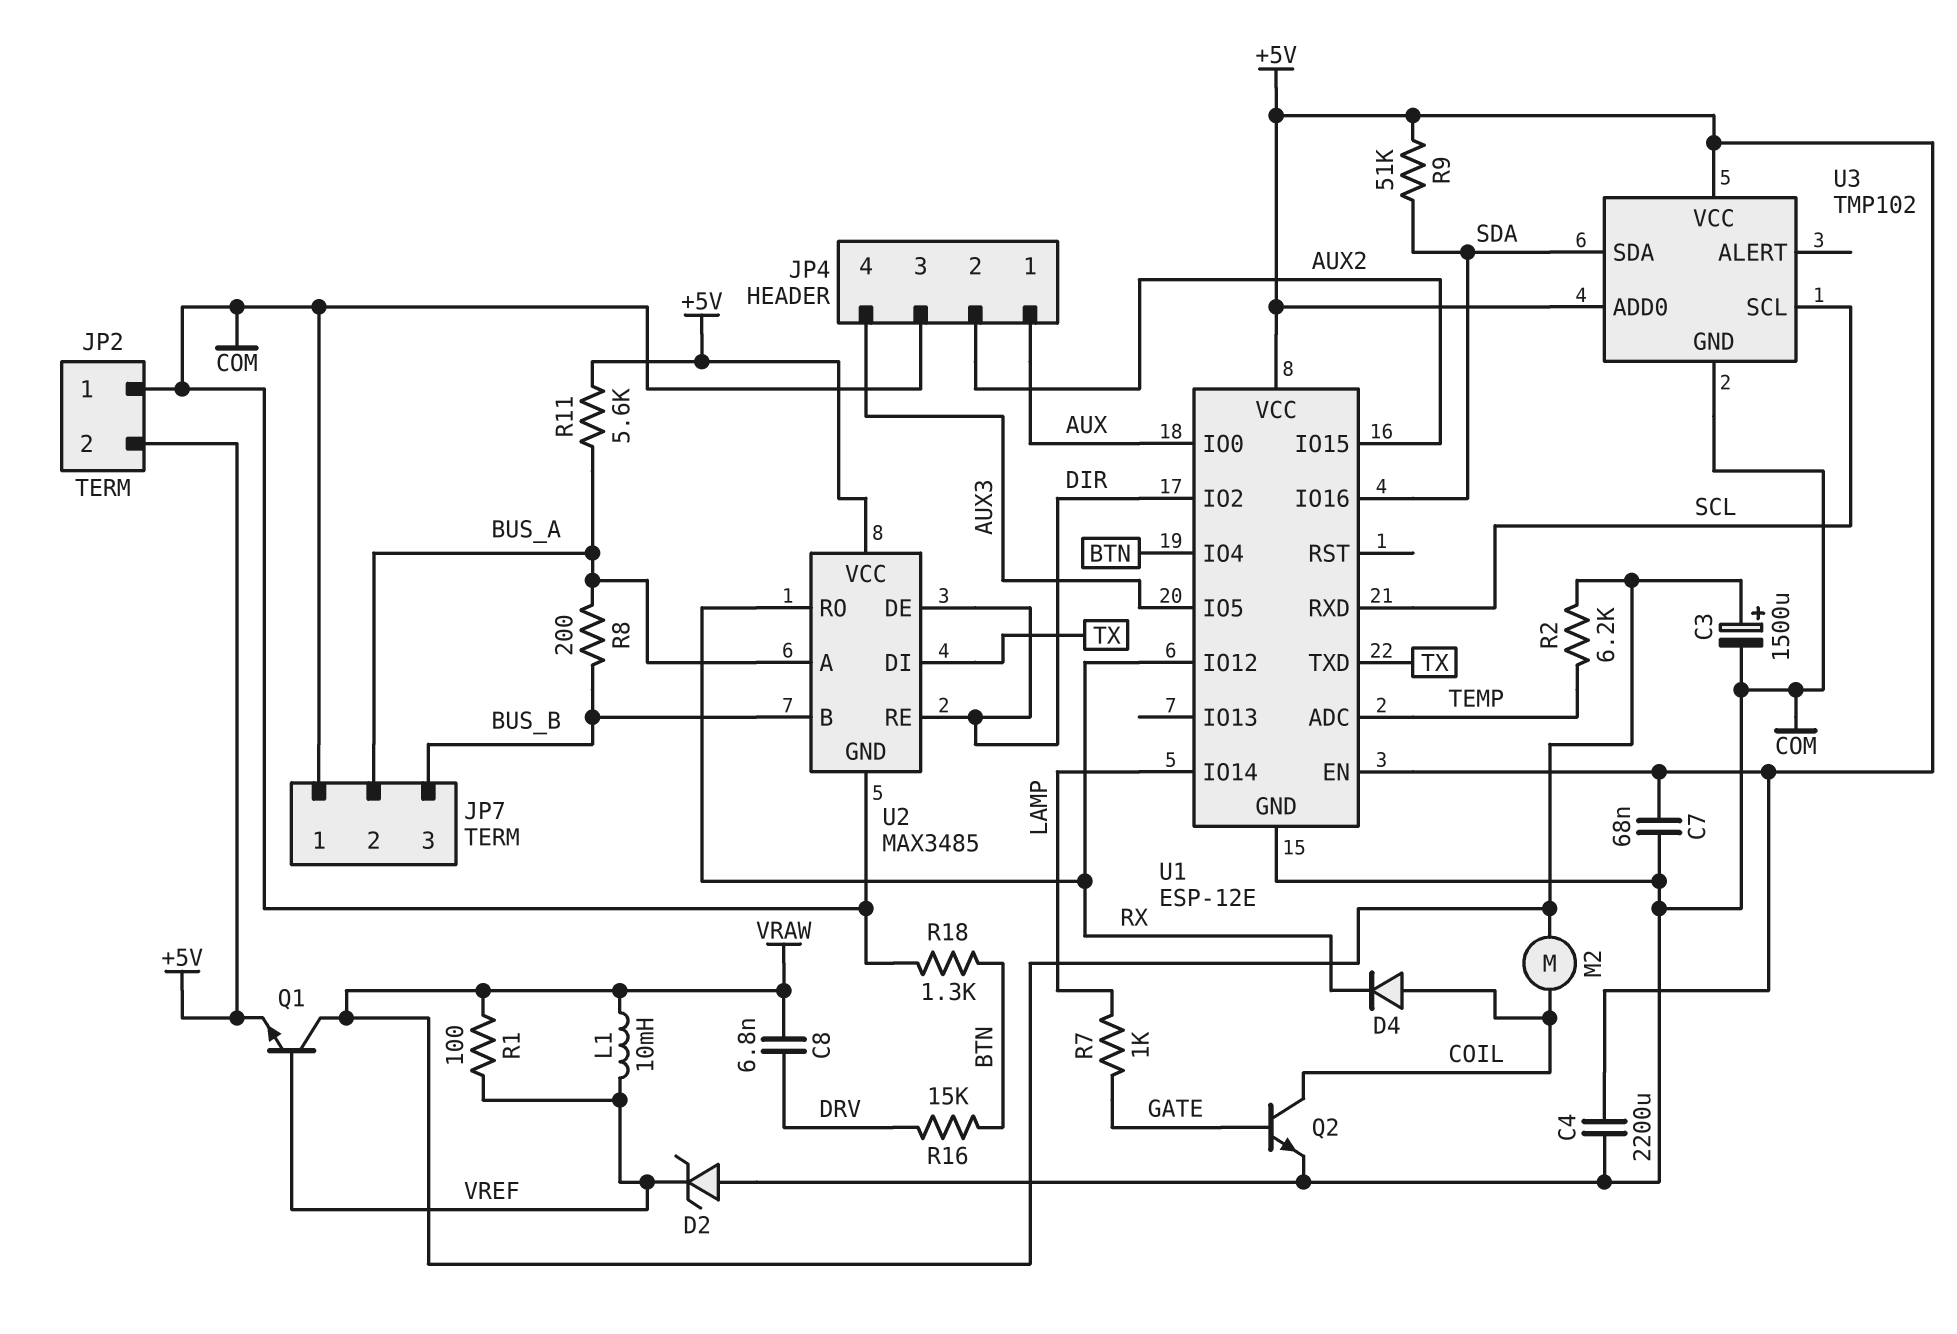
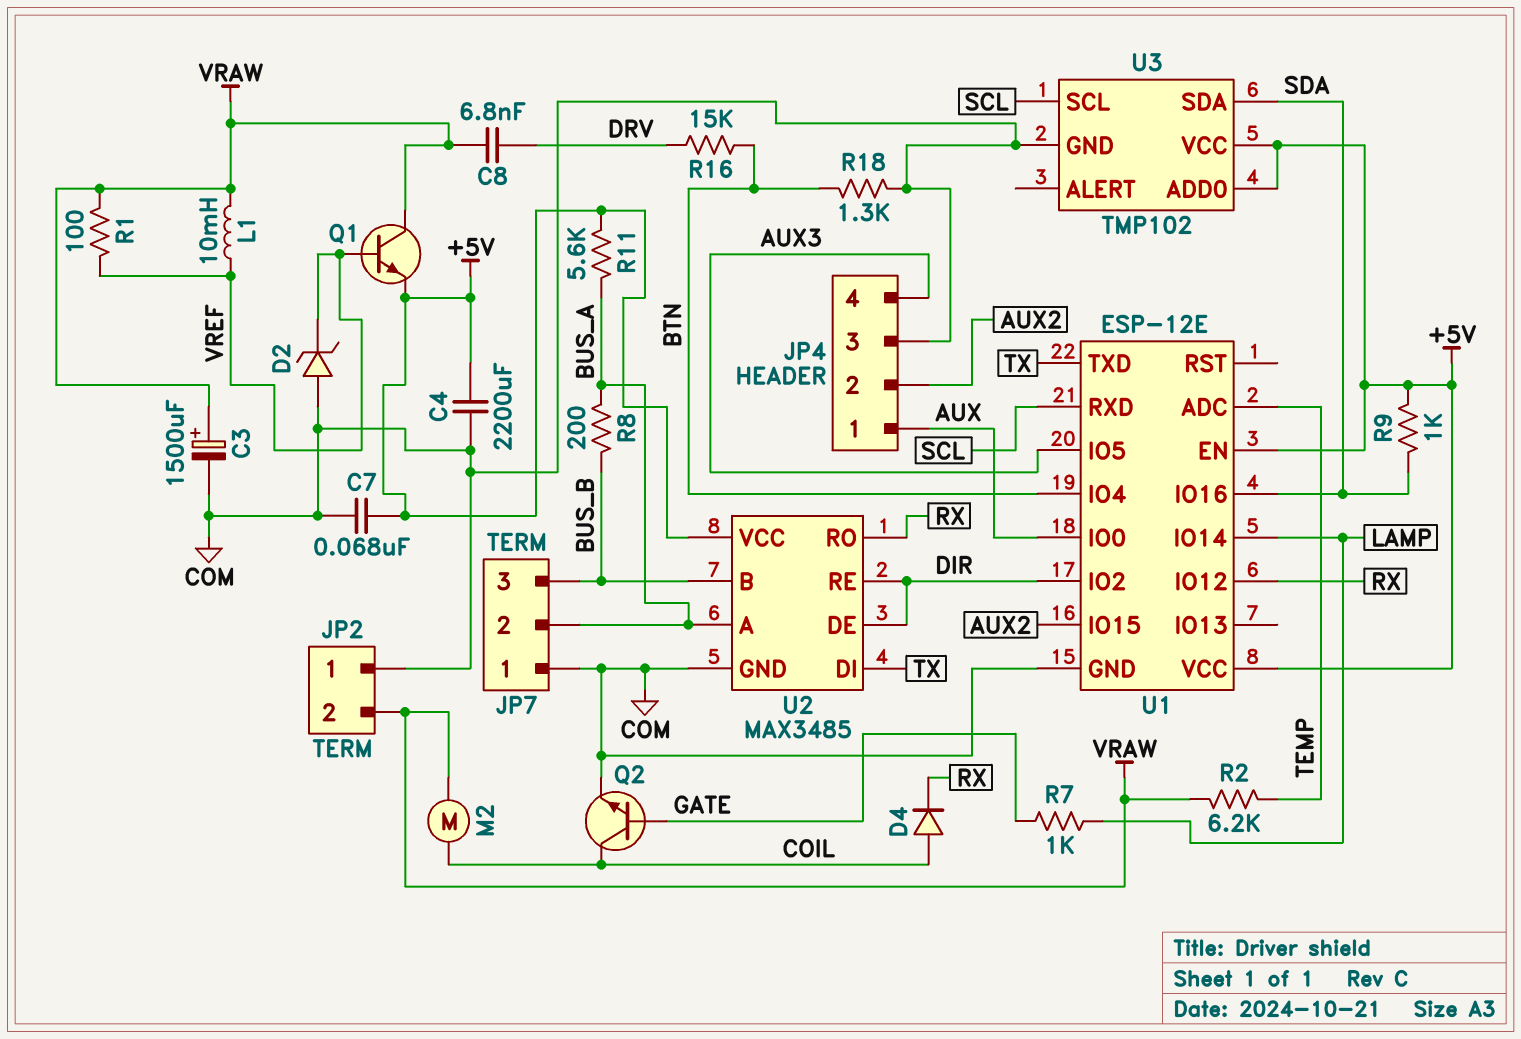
JP2 pin 2: +5V -> VRAW
R9: 51k (+5V, SDA) -> 1k (+5V, SDA)

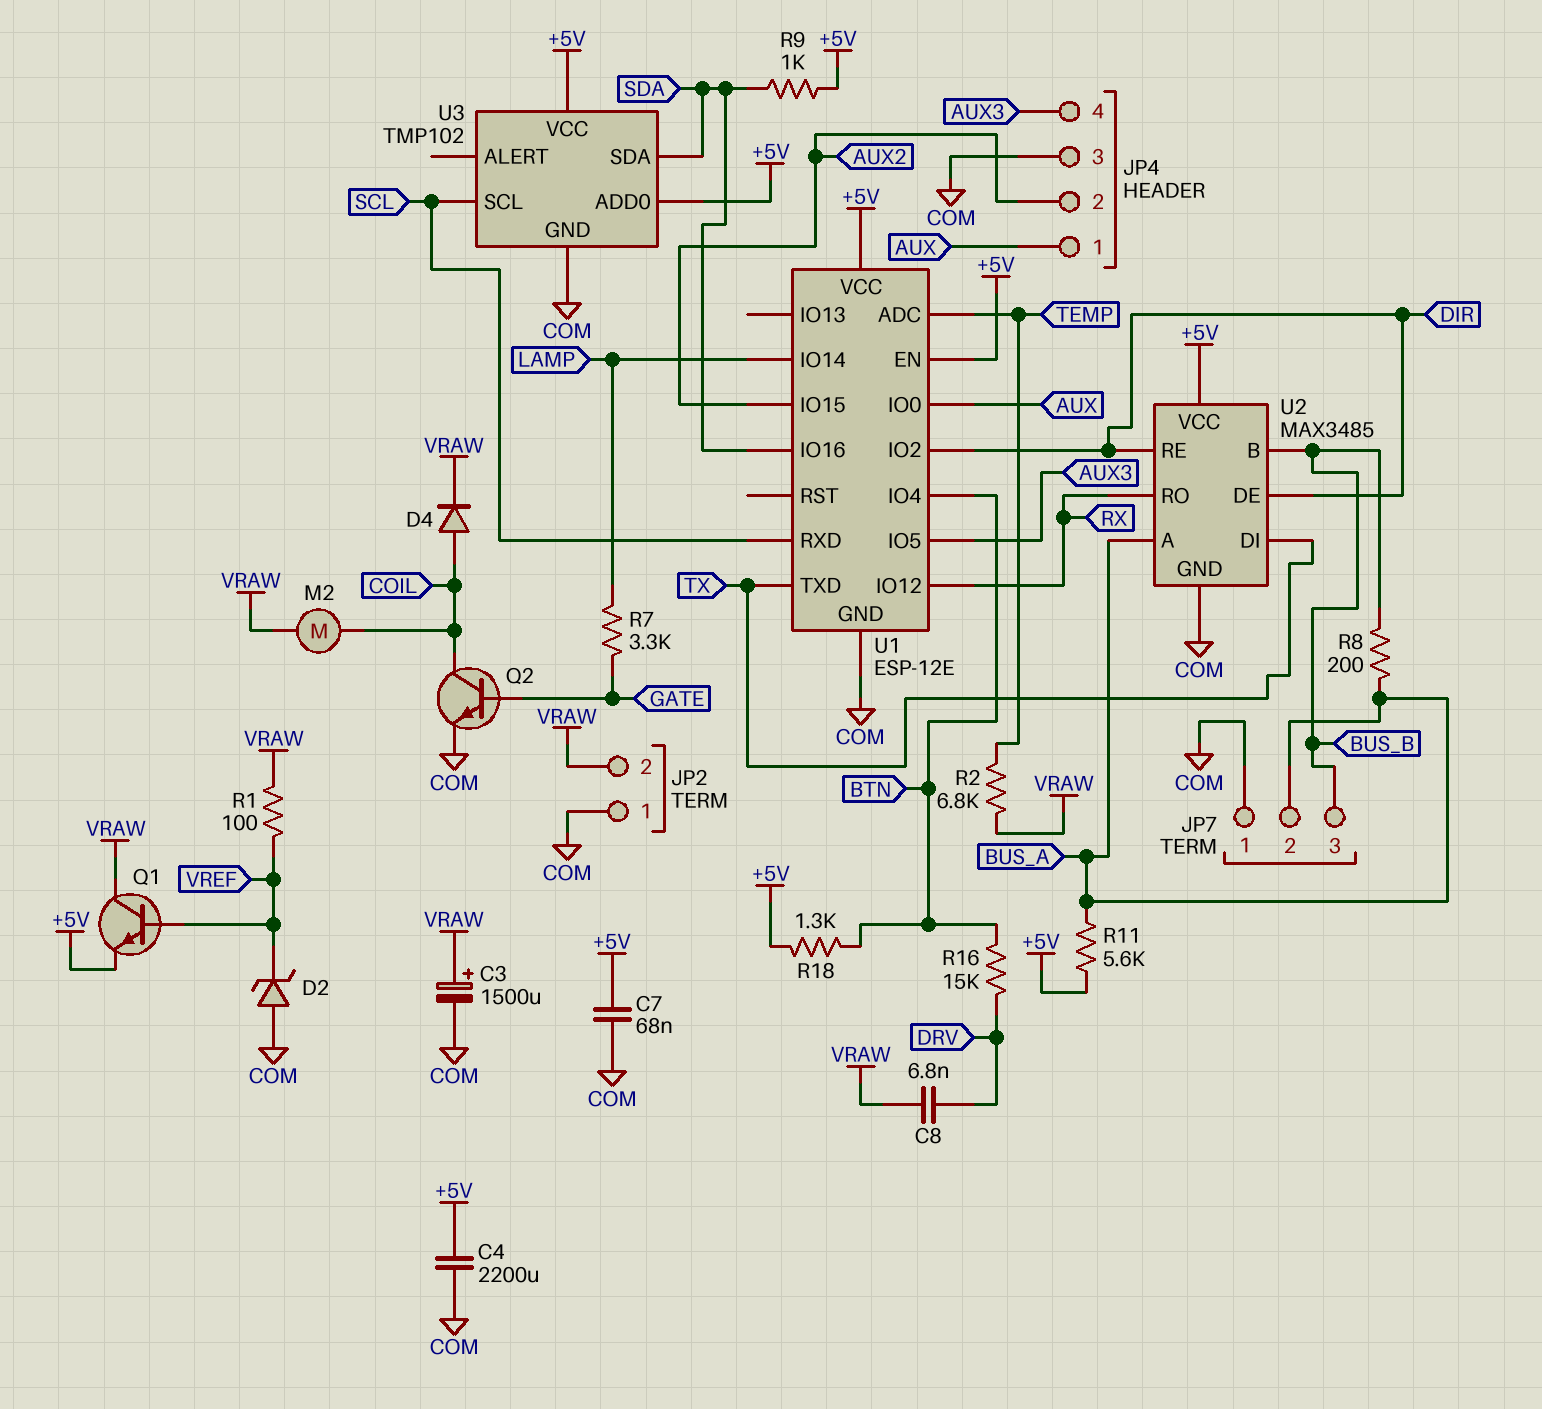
D4: diode (A COIL, K RX) -> diode (A COIL, K VRAW)
L1: 10mH (VRAW, VREF) -> none
R2: 6.2k (TEMP, VRAW) -> 6.8k (TEMP, VRAW)
R7: 1k (GATE, LAMP) -> 3.3k (GATE, LAMP)
R18: 1.3k (BTN, COM) -> 1.3k (+5V, BTN)

